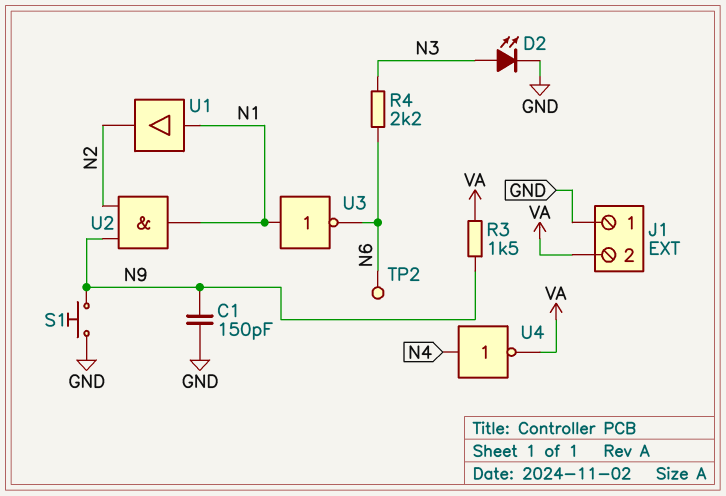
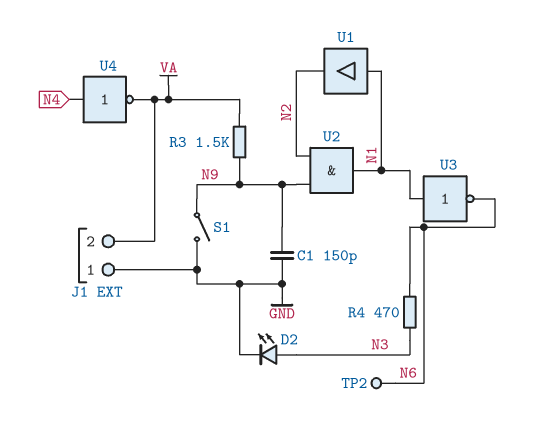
R4: 2.2k (N3, N6) -> 470 (N3, N6)
S1: button (GND, N9) -> switch (GND, N9)

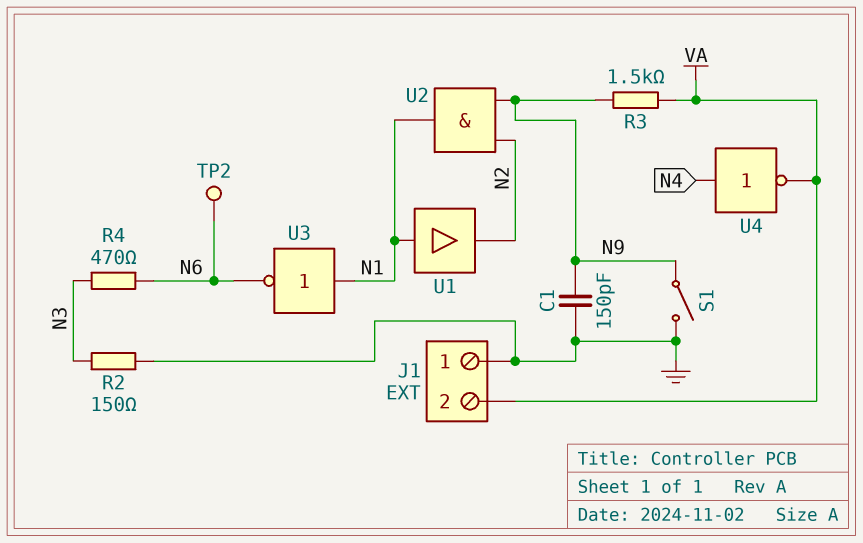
D2: LED (A N3, K GND) -> none
R2: none -> 150 (GND, N3)

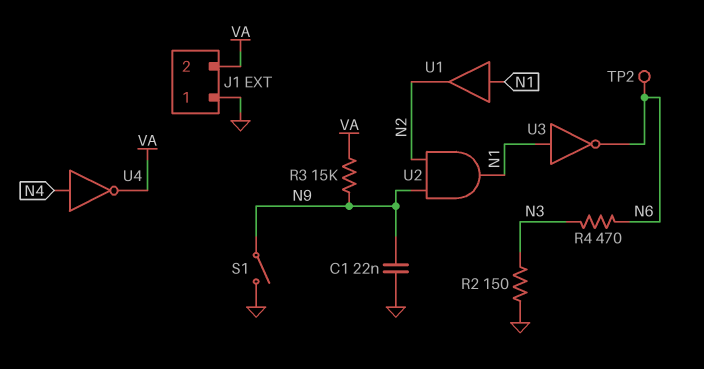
C1: 150pF (GND, N9) -> 22nF (GND, N9)
R3: 1.5k (N9, VA) -> 15k (N9, VA)

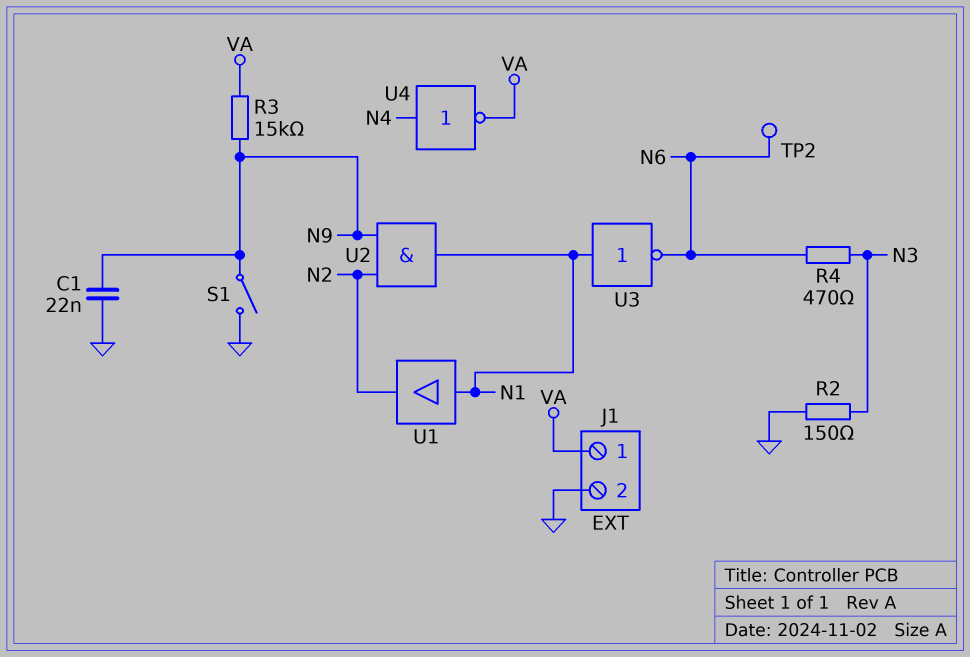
J1 pin 1: GND -> VA
J1 pin 2: VA -> GND

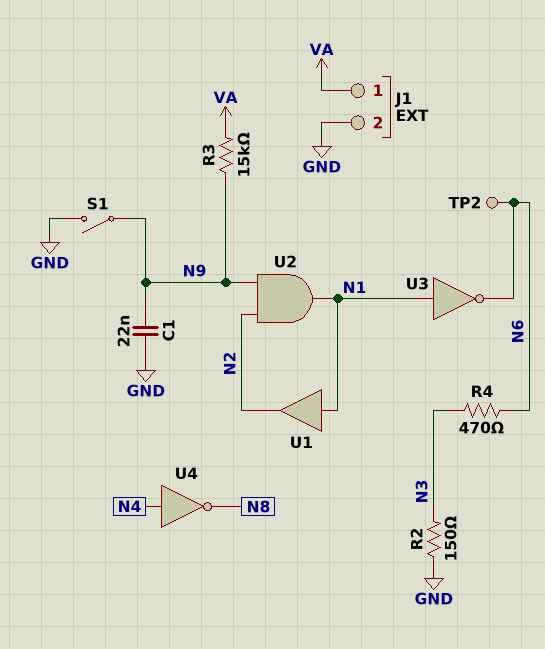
U4: NOT (in N4, out VA) -> NOT (in N4, out N8)

